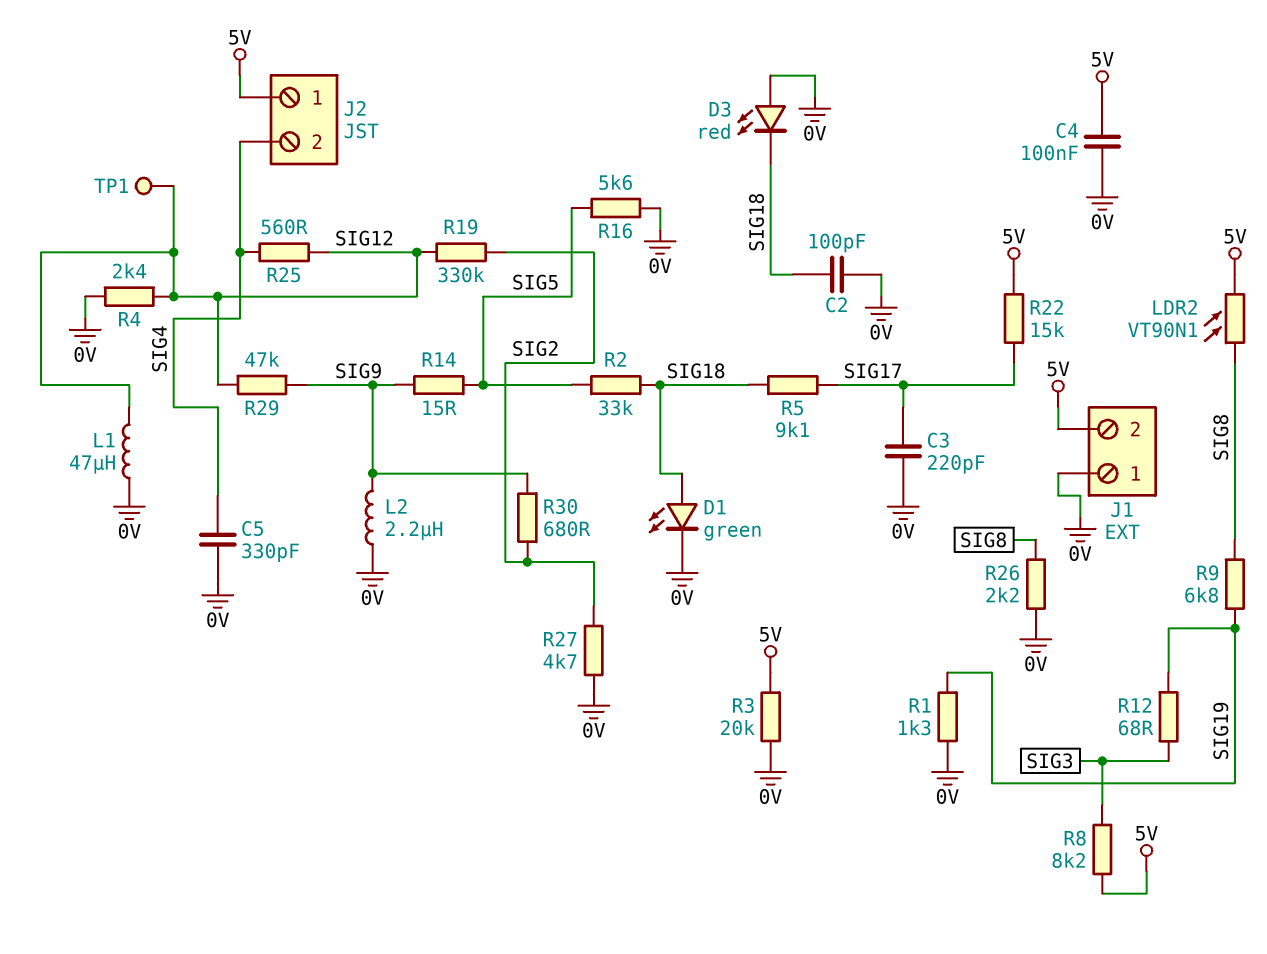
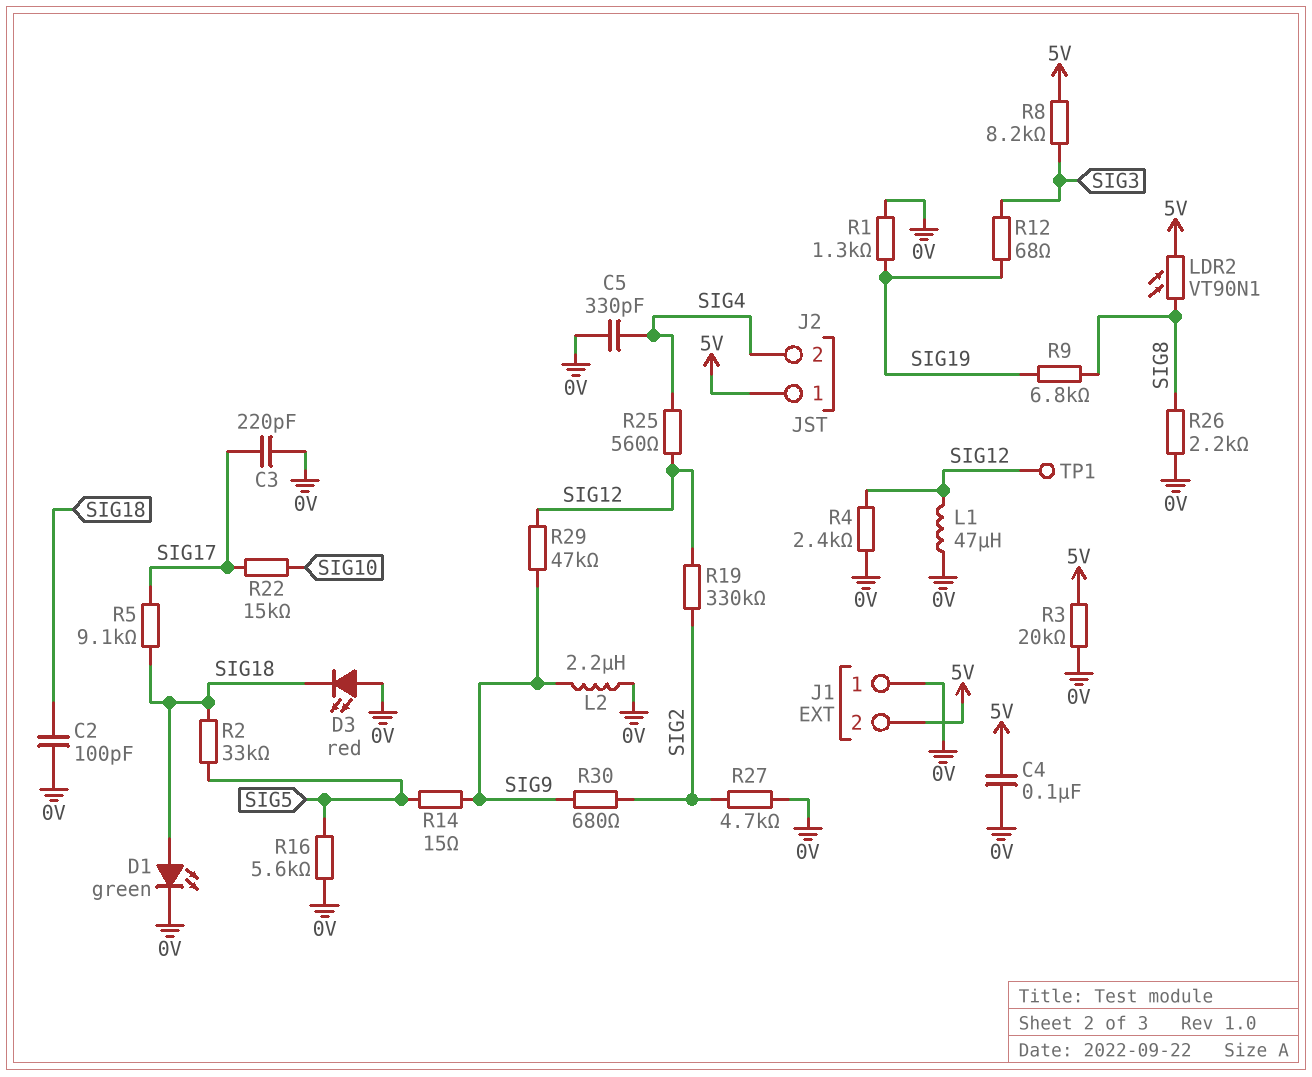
R22: 15k (5V, SIG17) -> 15k (SIG10, SIG17)

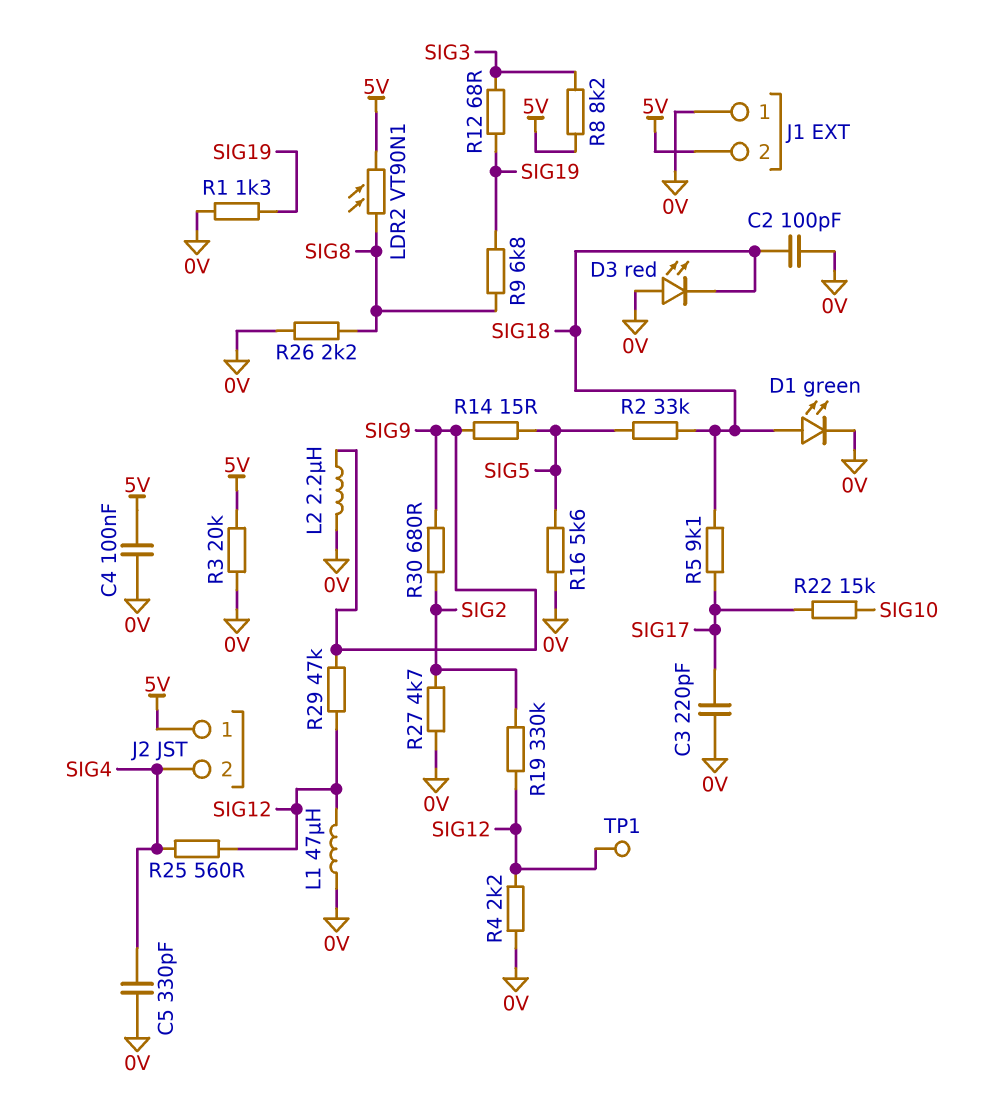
R4: 2.4k (0V, SIG12) -> 2.2k (0V, SIG12)

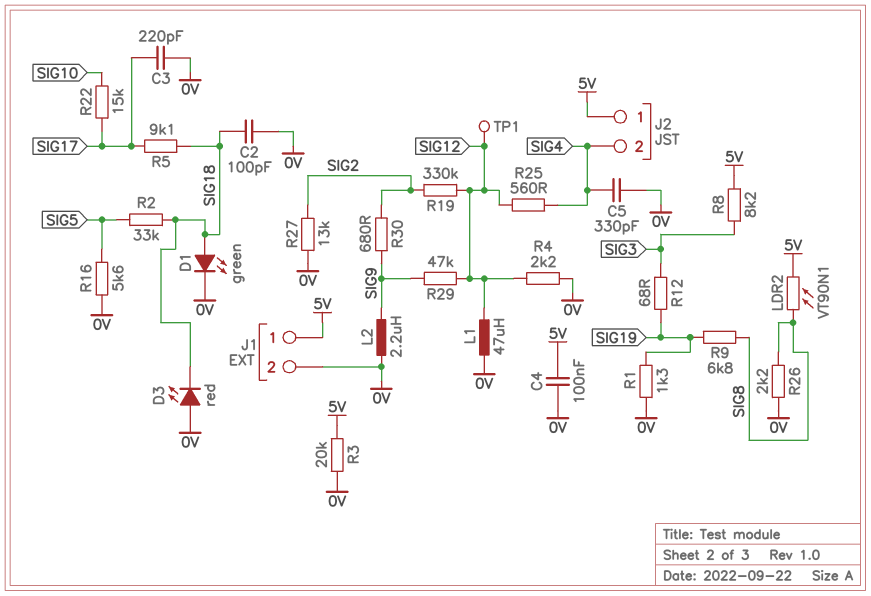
J1 pin 1: 0V -> 5V
J1 pin 2: 5V -> 0V
R14: 15 (SIG5, SIG9) -> none
R27: 4.7k (0V, SIG2) -> 13k (0V, SIG2)

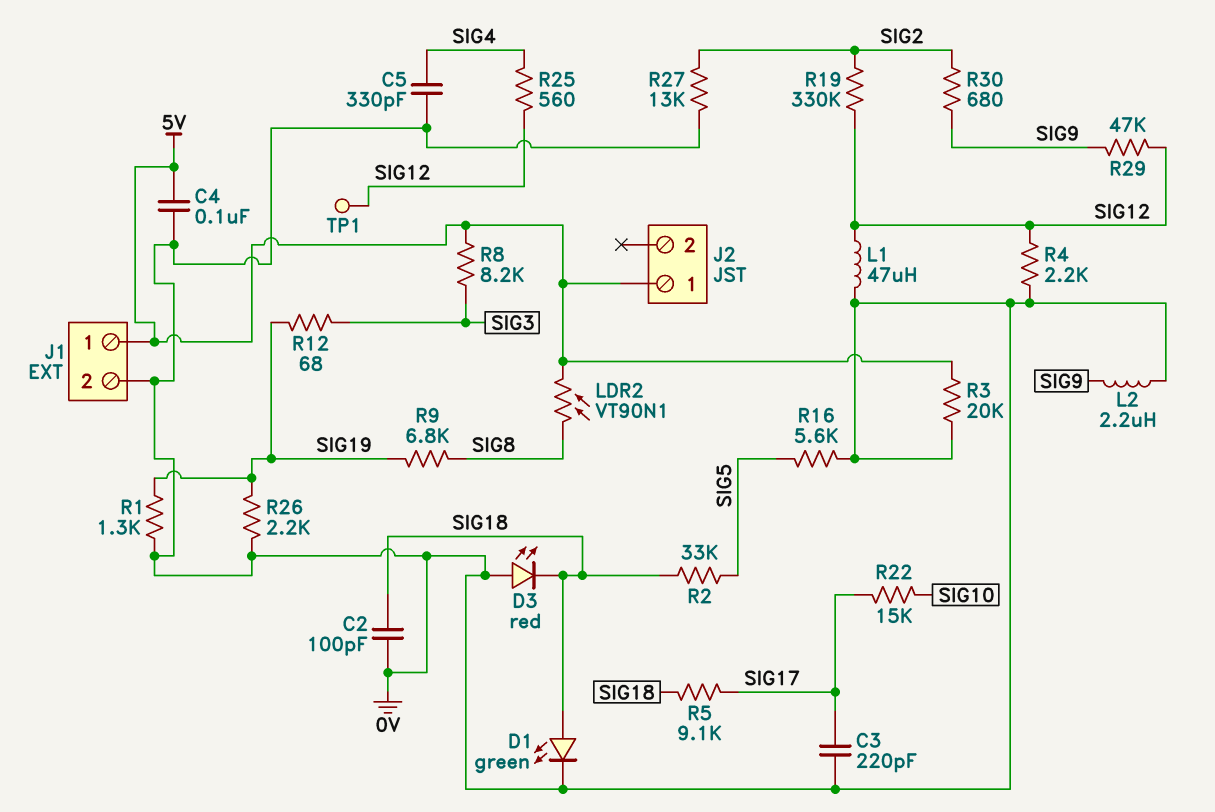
J2 pin 2: SIG4 -> none
R26: 2.2k (0V, SIG8) -> 2.2k (0V, SIG19)

